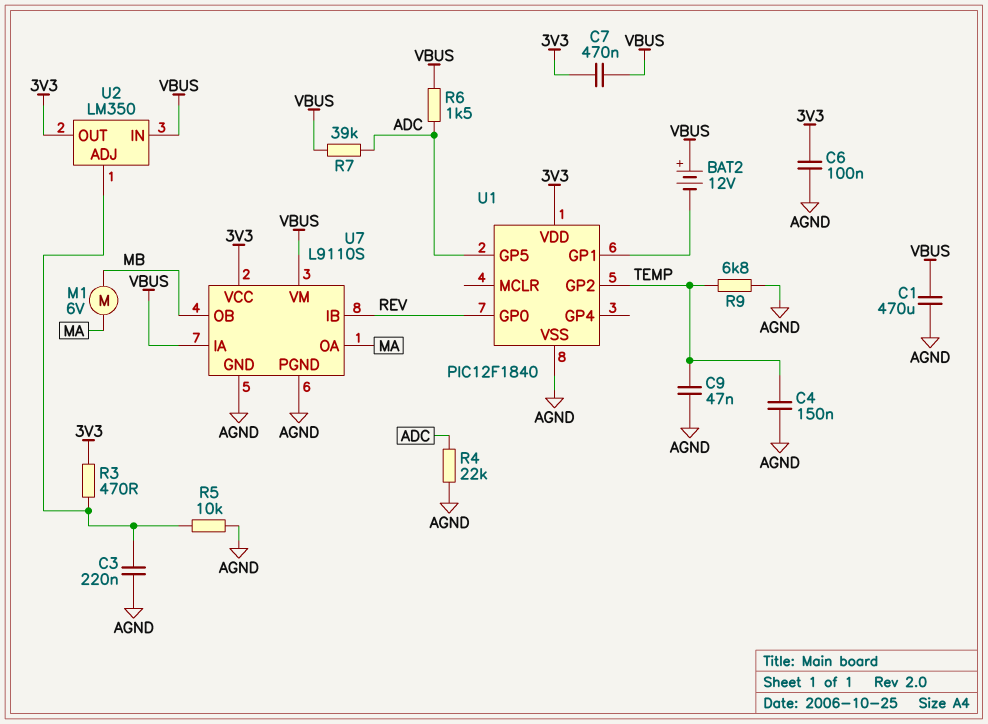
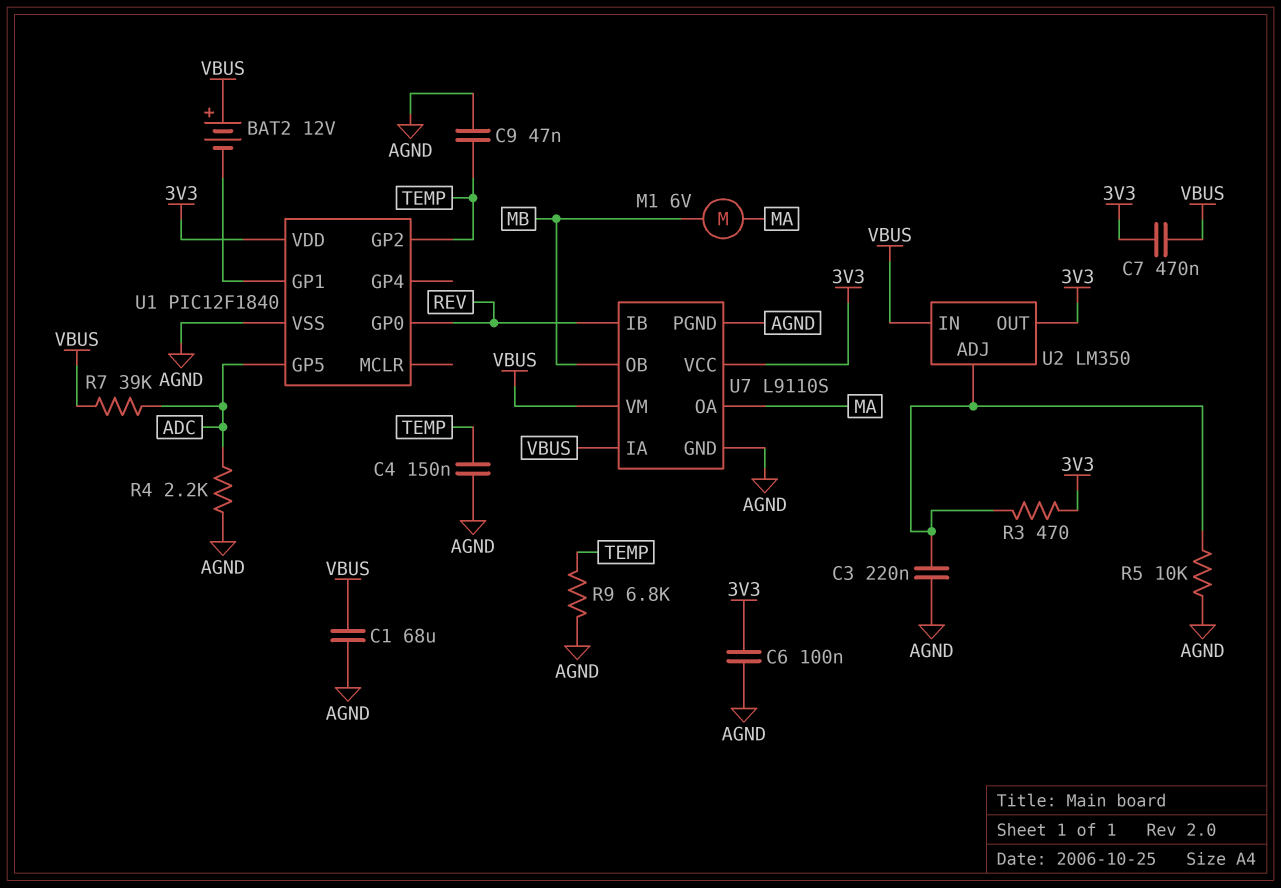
C1: 470uF (AGND, VBUS) -> 68uF (AGND, VBUS)
R4: 22k (ADC, AGND) -> 2.2k (ADC, AGND)
R6: 1.5k (ADC, VBUS) -> none

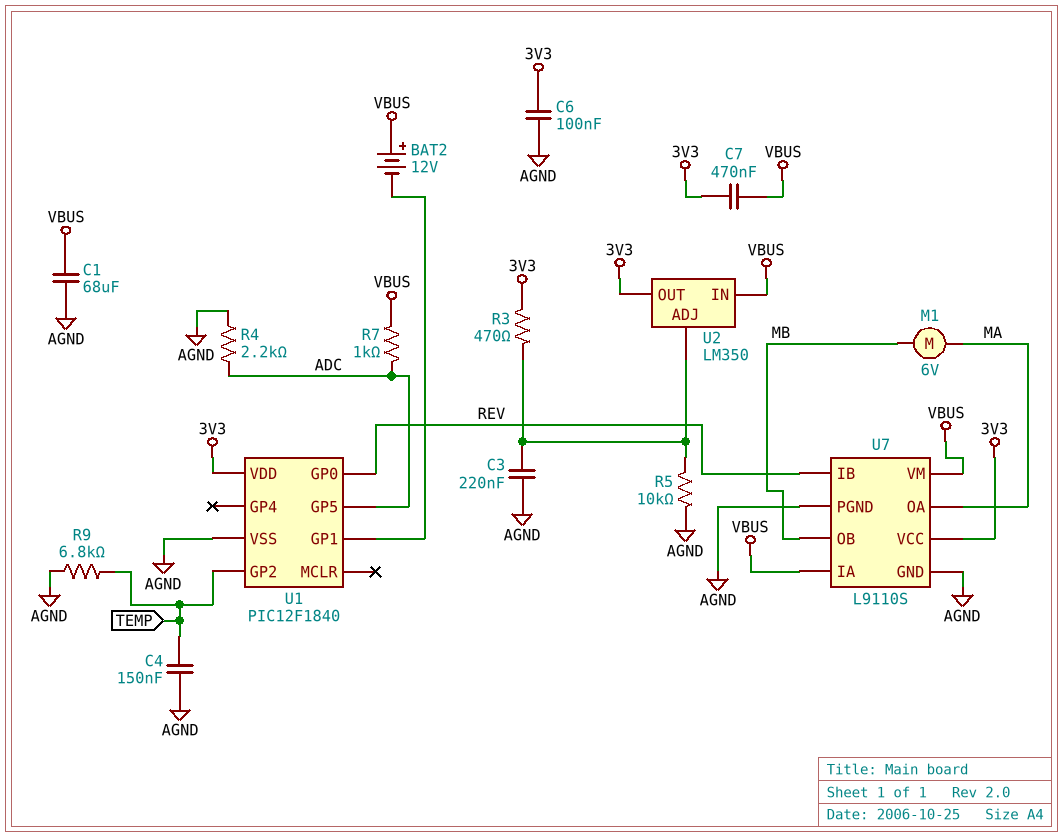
C9: 47nF (AGND, TEMP) -> none
R7: 39k (ADC, VBUS) -> 1k (ADC, VBUS)

